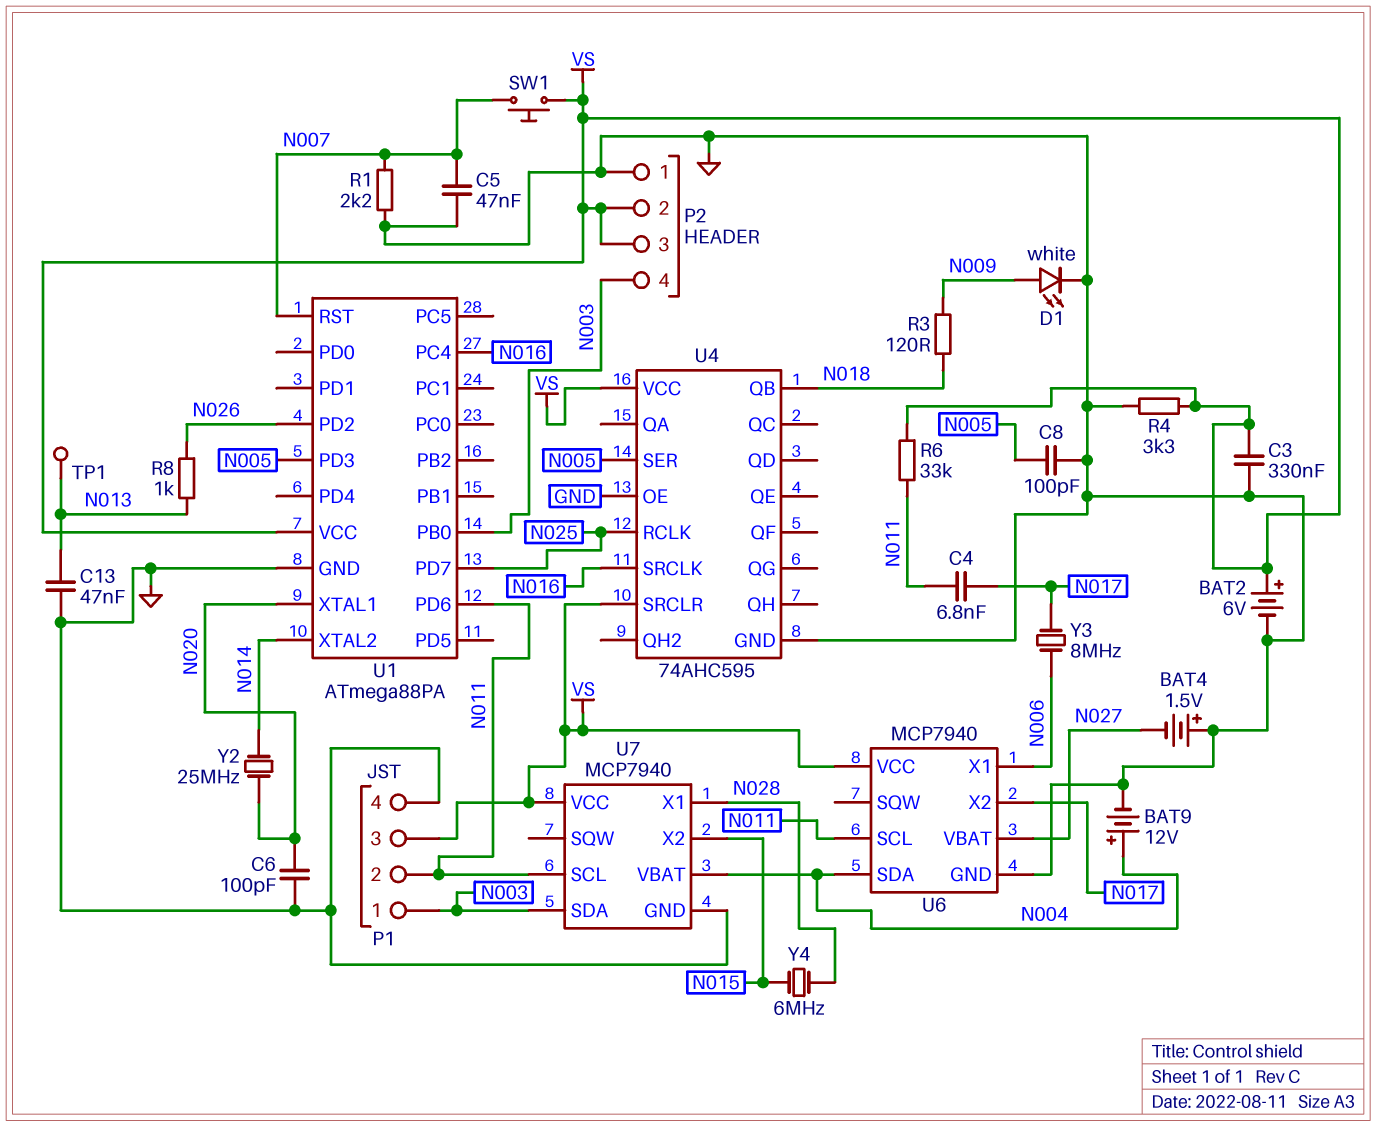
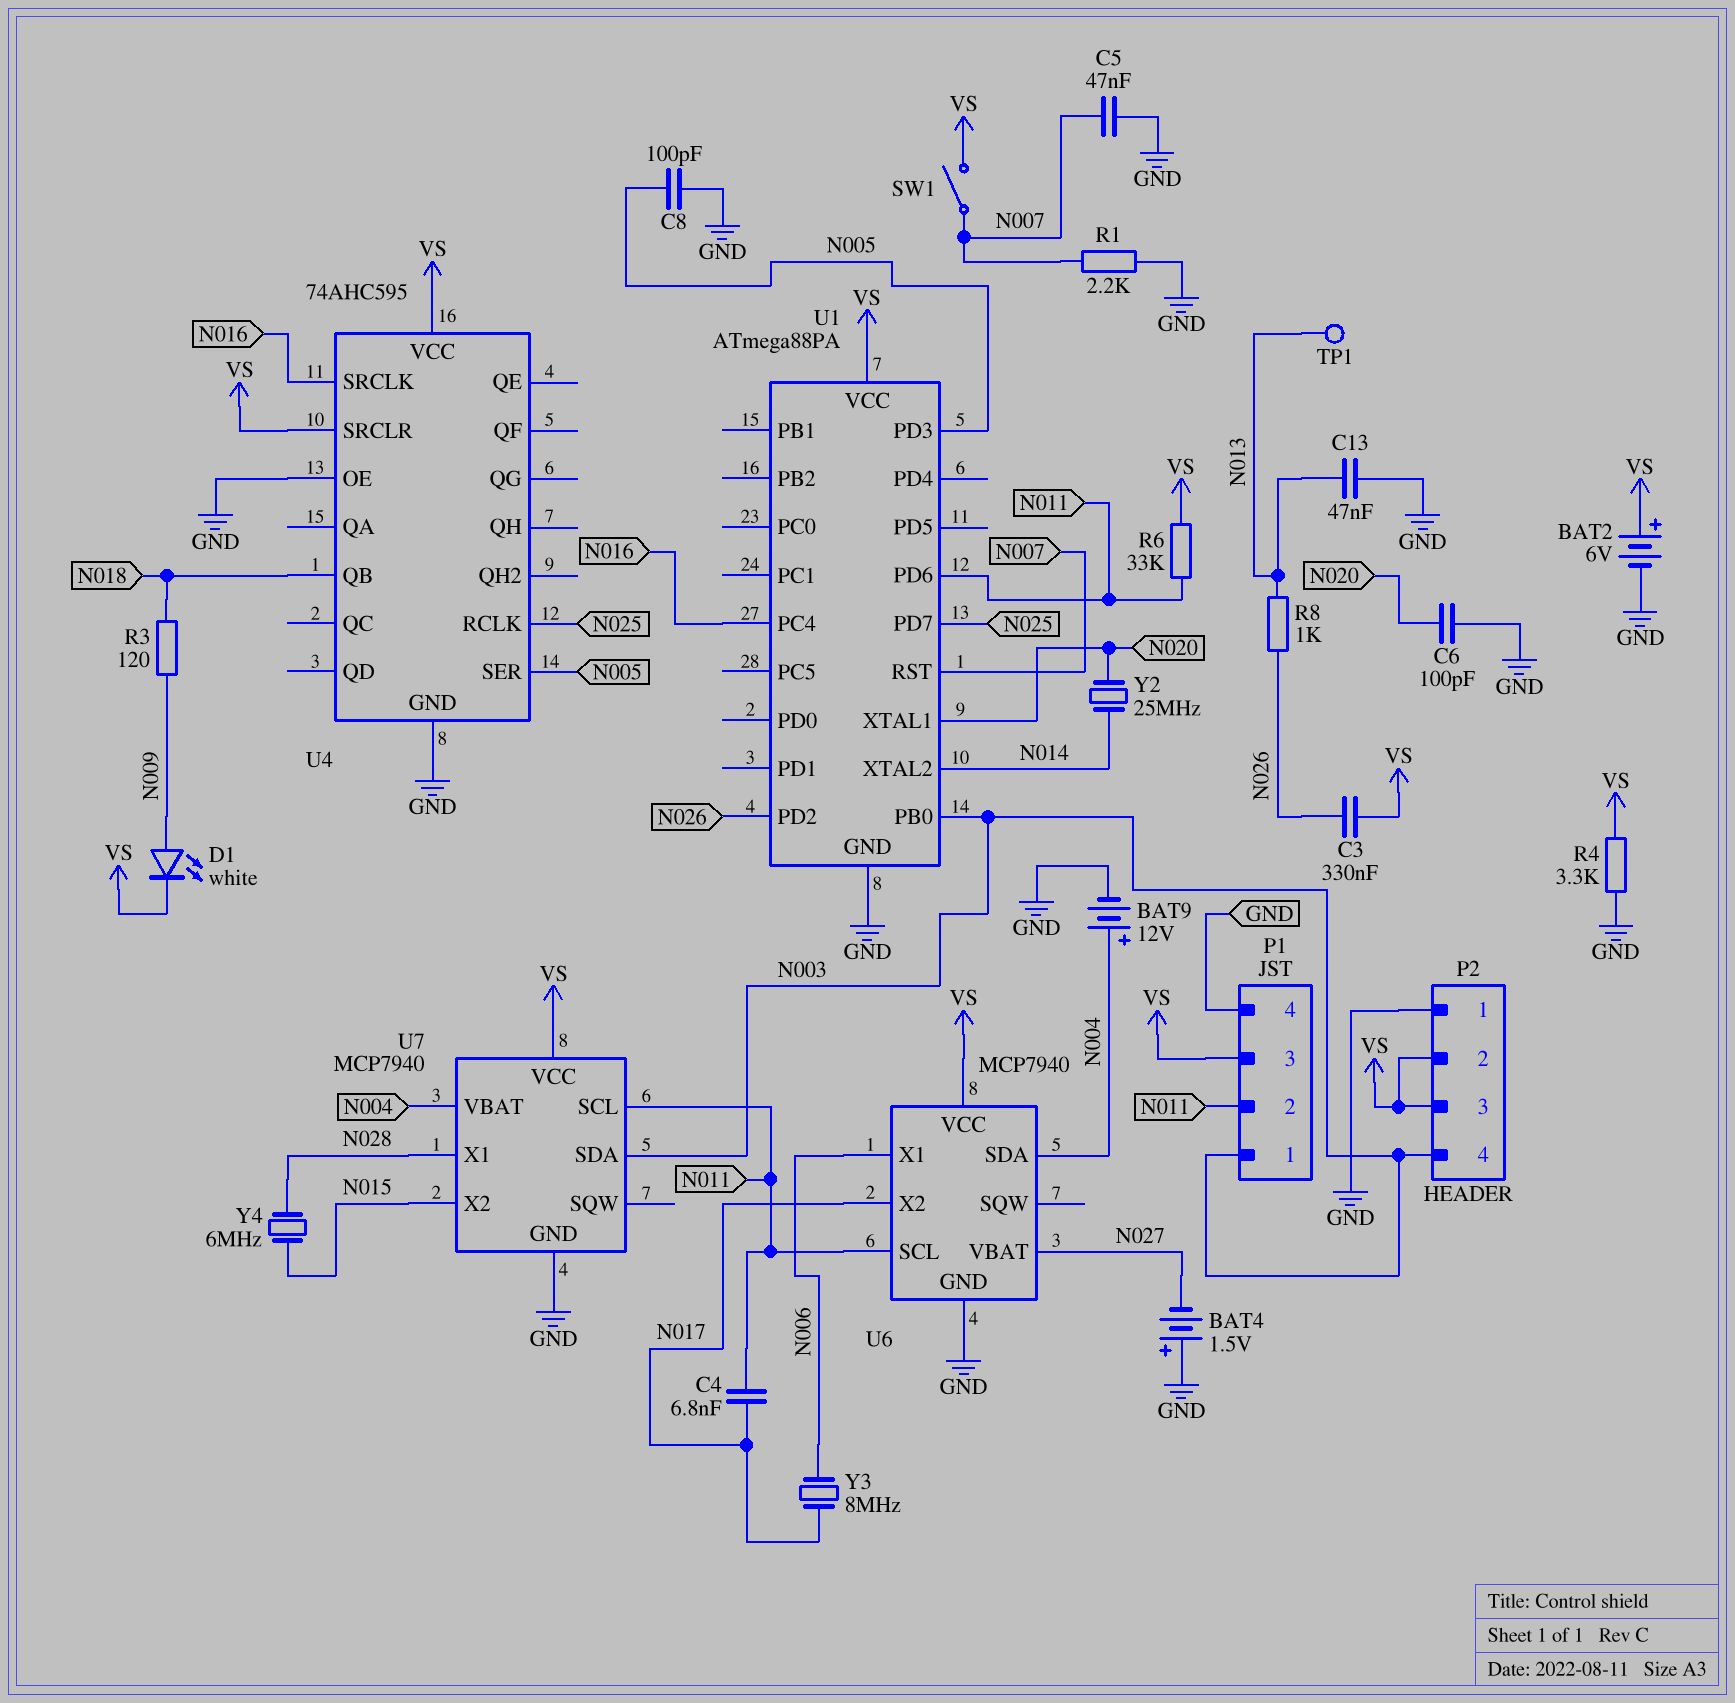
C3: 330nF (GND, VS) -> 330nF (N026, VS)
D1: LED white (A N009, K GND) -> LED white (A N009, K VS)
SW1: button (N007, VS) -> switch (N007, VS)

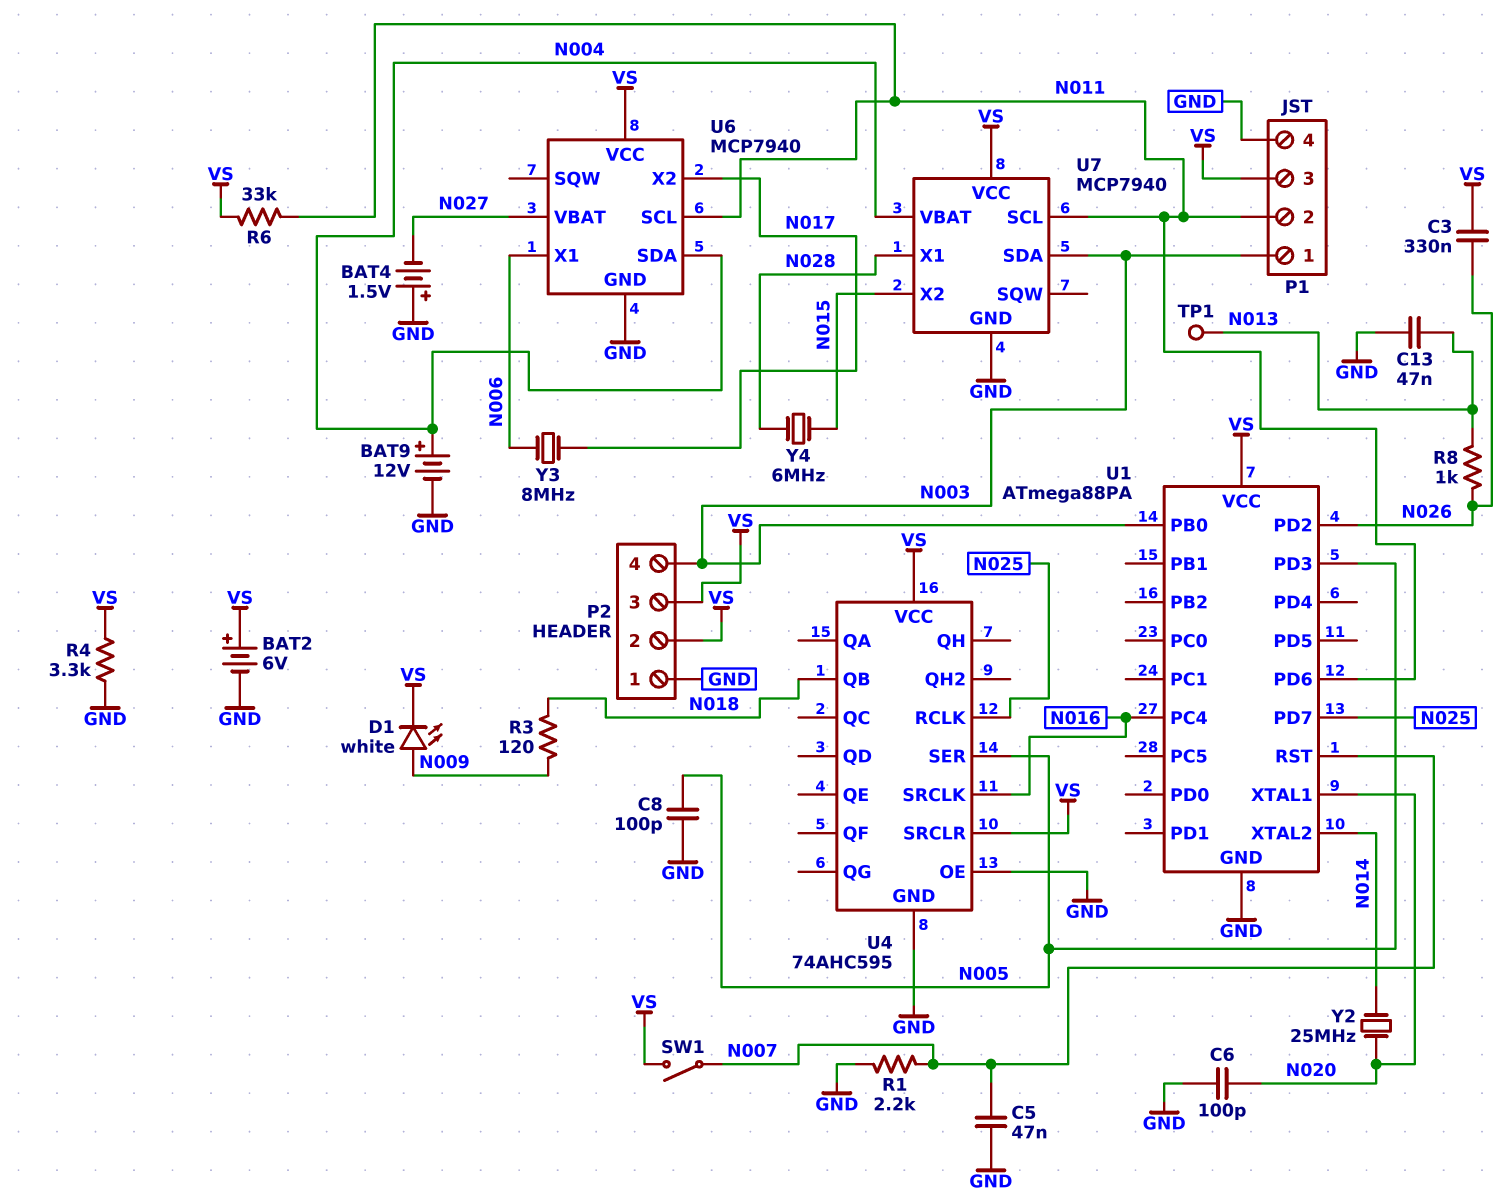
C4: 6.8nF (N011, N017) -> none

